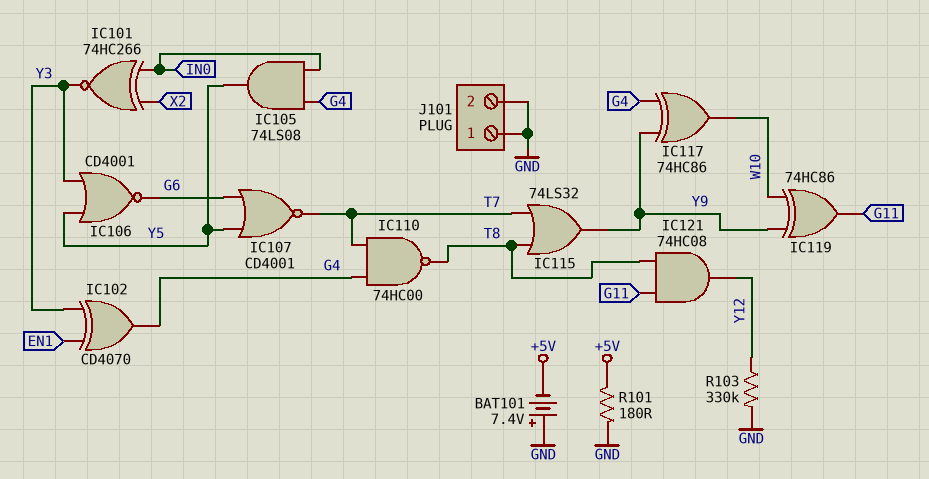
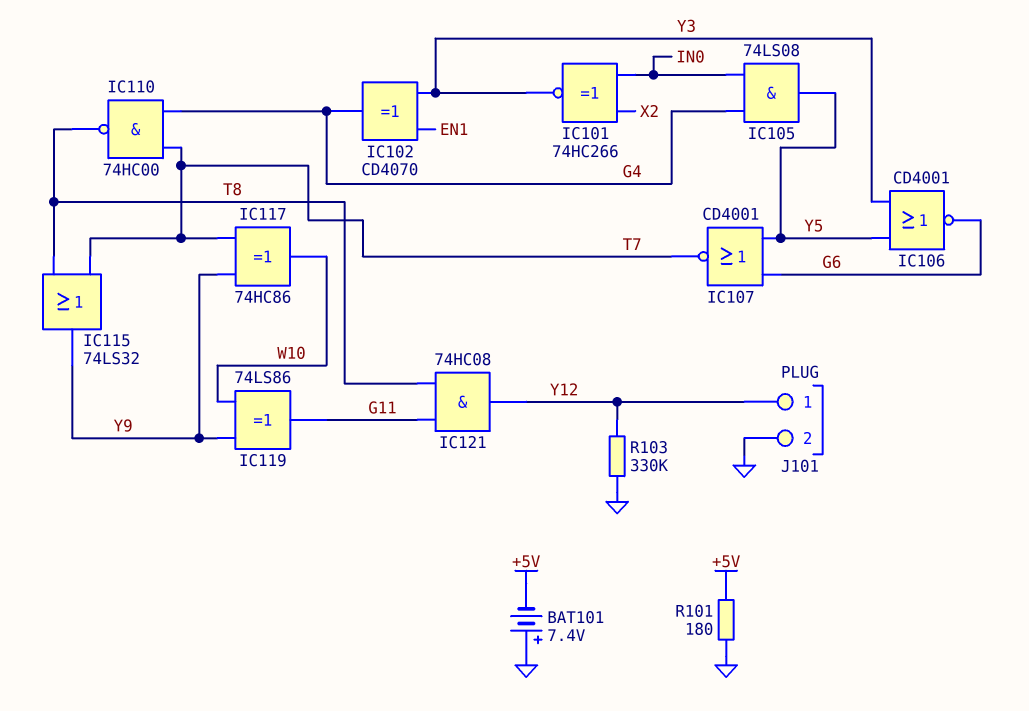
IC117: XOR 74HC86 (in G4, in Y9, out W10) -> XOR 74HC86 (in T7, in Y9, out W10)
IC119: XOR 74HC86 (in W10, in Y9, out G11) -> XOR 74LS86 (in W10, in Y9, out G11)
J101 pin 1: GND -> Y12

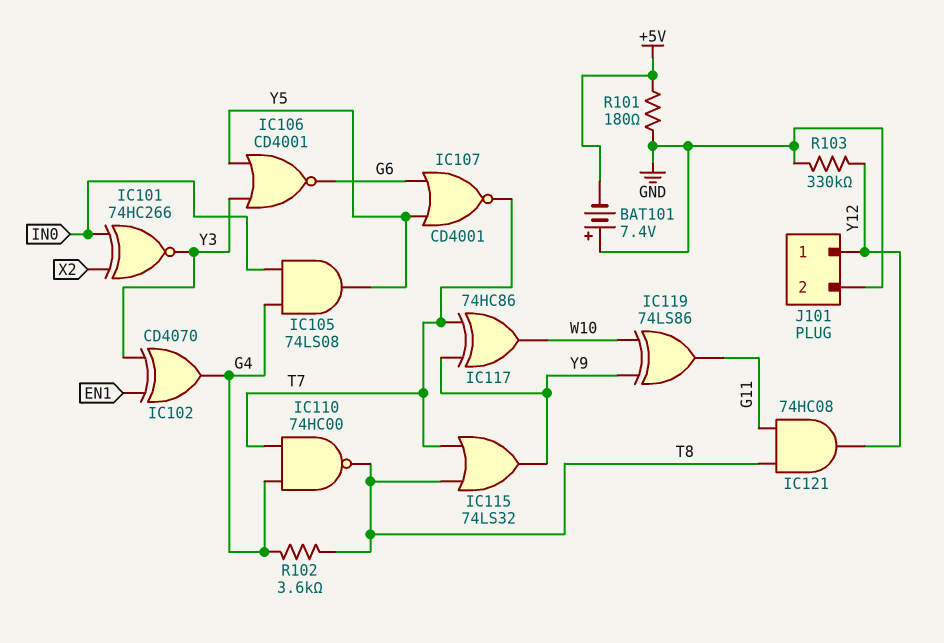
R102: none -> 3.6k (G4, T8)

